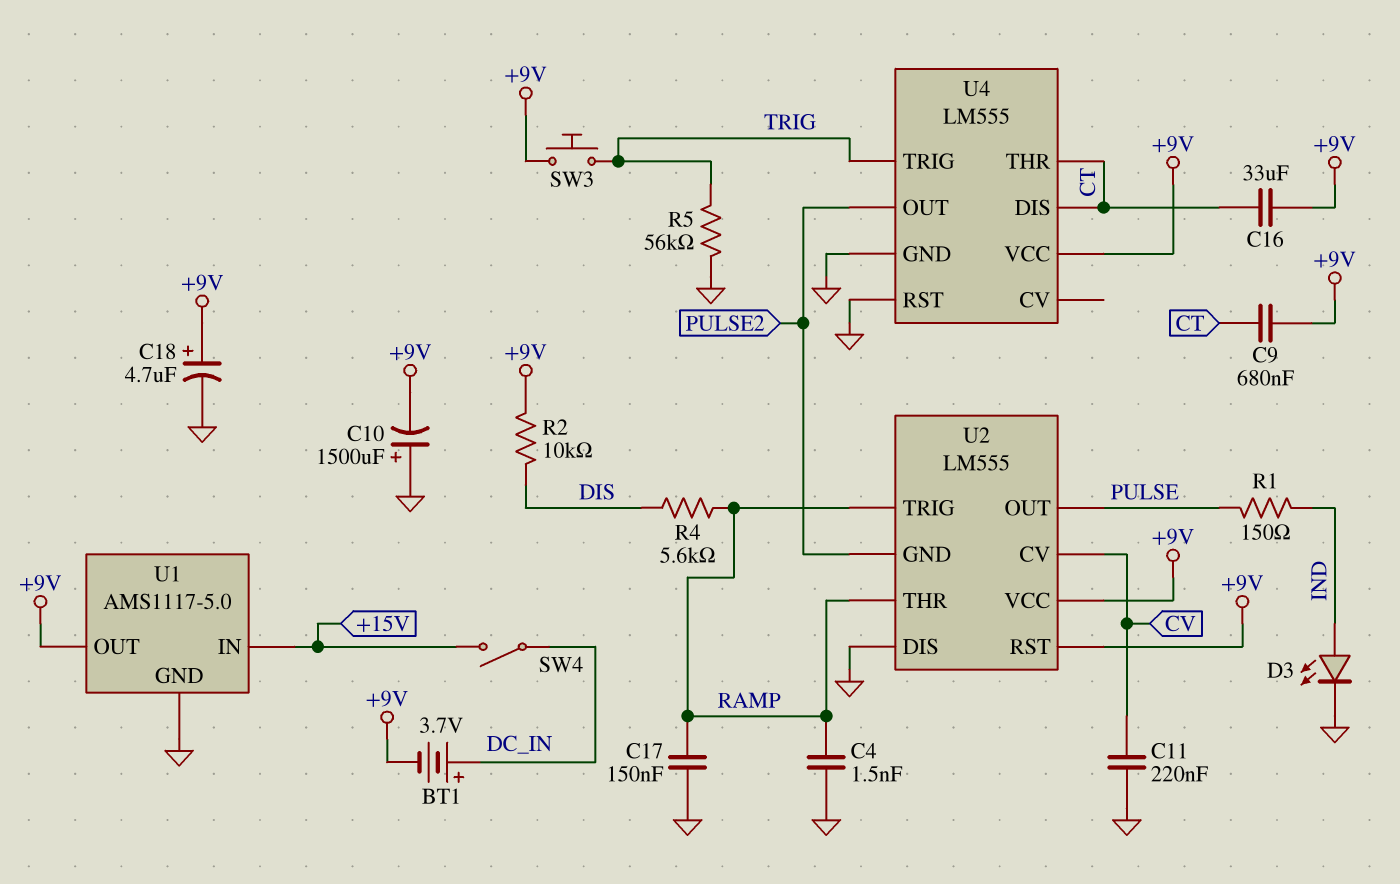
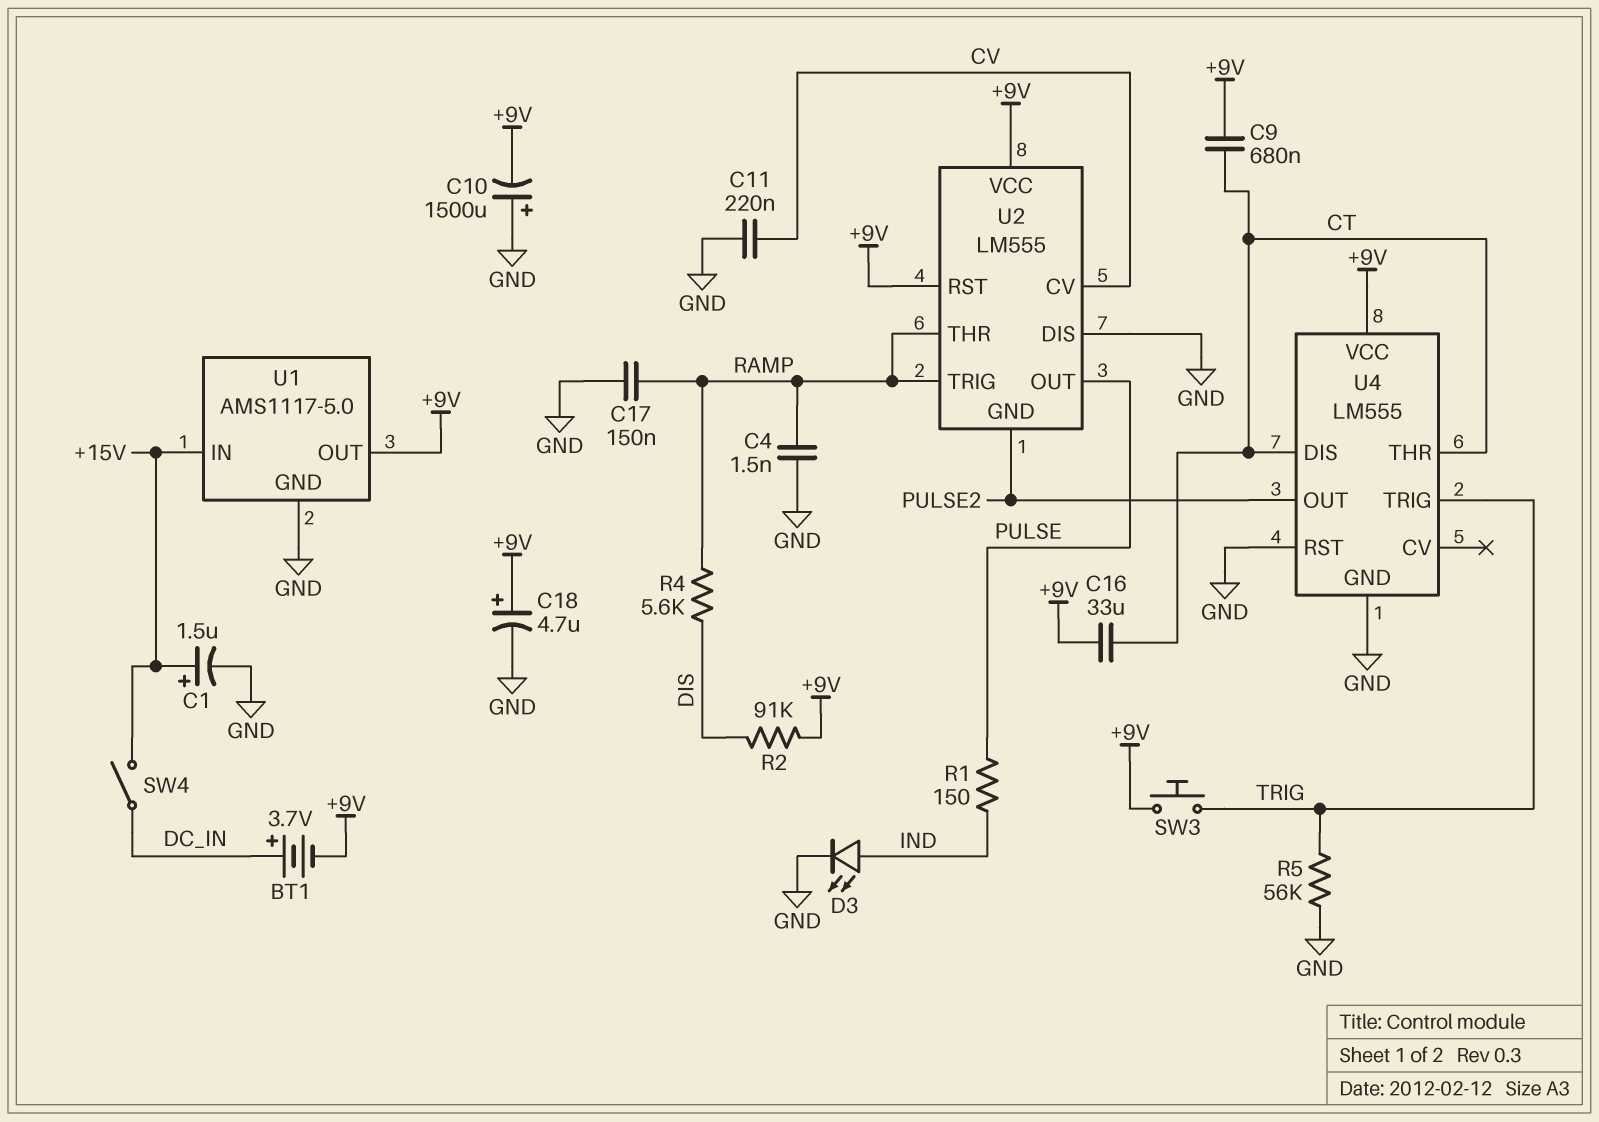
C1: none -> 1.5uF (plus +15V, minus GND)
R2: 10k (+9V, DIS) -> 91k (+9V, DIS)

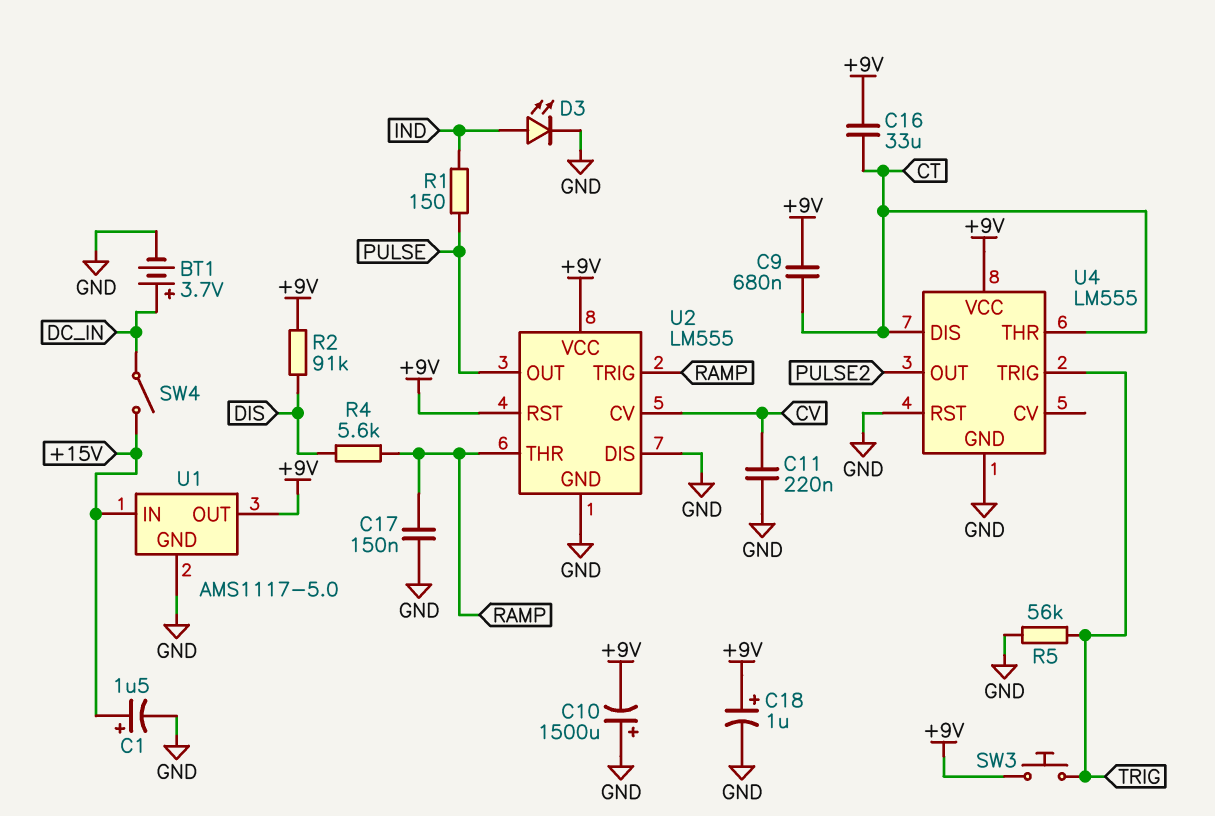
BT1: 3.7V (plus DC_IN, minus +9V) -> 3.7V (plus DC_IN, minus GND)
C4: 1.5nF (GND, RAMP) -> none
C18: 4.7uF (plus +9V, minus GND) -> 1uF (plus +9V, minus GND)
U2 pin GND: PULSE2 -> GND

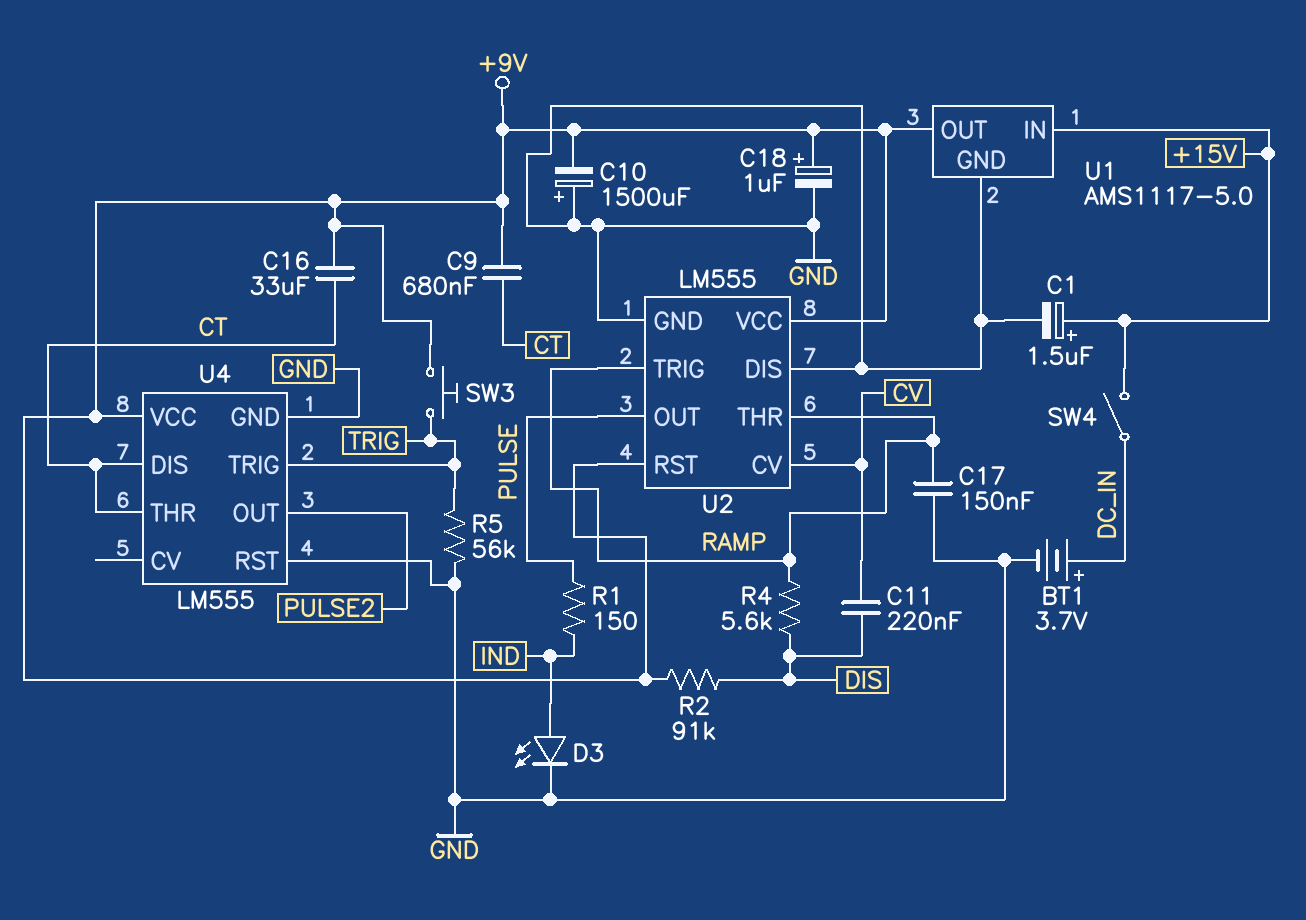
C11: 220nF (CV, GND) -> 220nF (CV, DIS)

